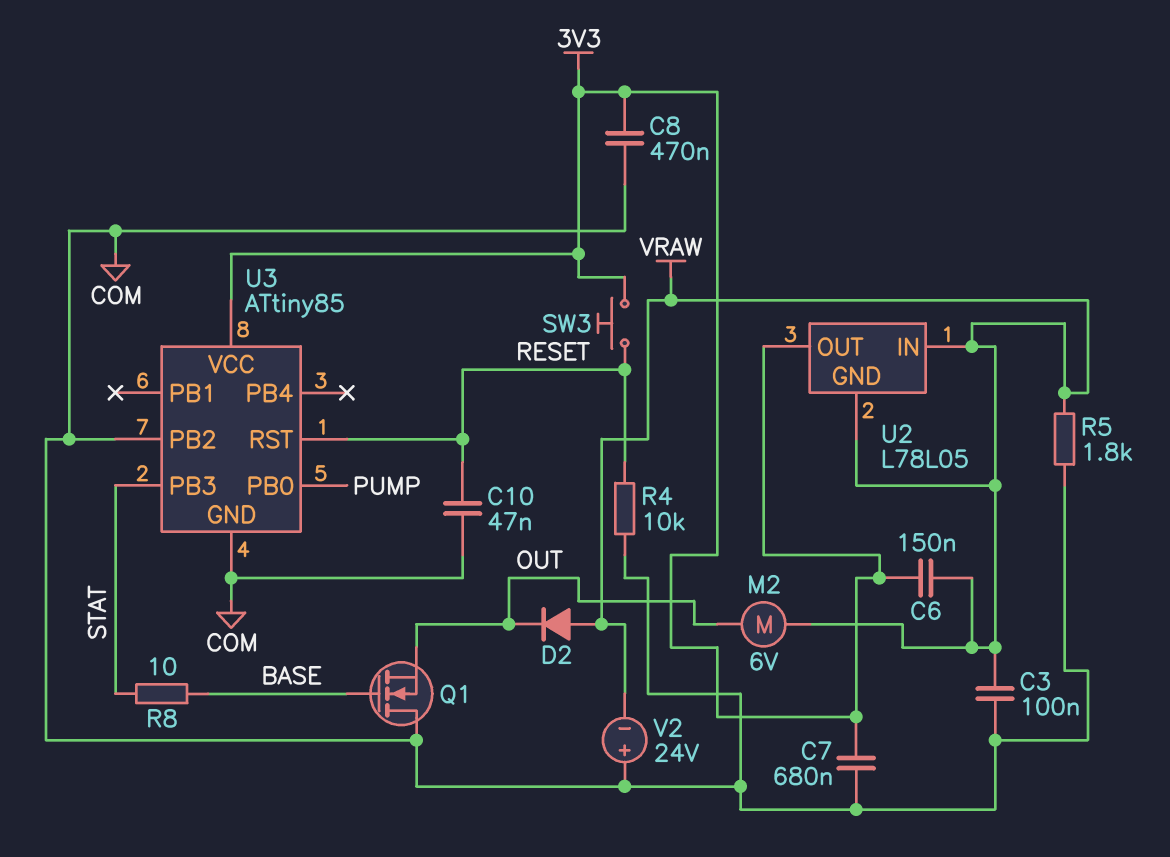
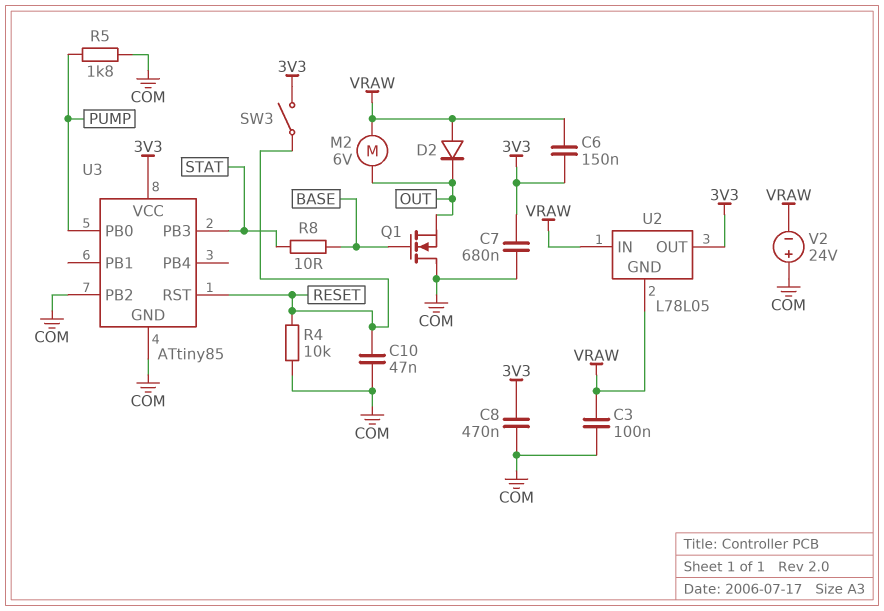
R5: 1.8k (COM, VRAW) -> 1.8k (COM, PUMP)
SW3: button (3V3, RESET) -> switch (3V3, RESET)

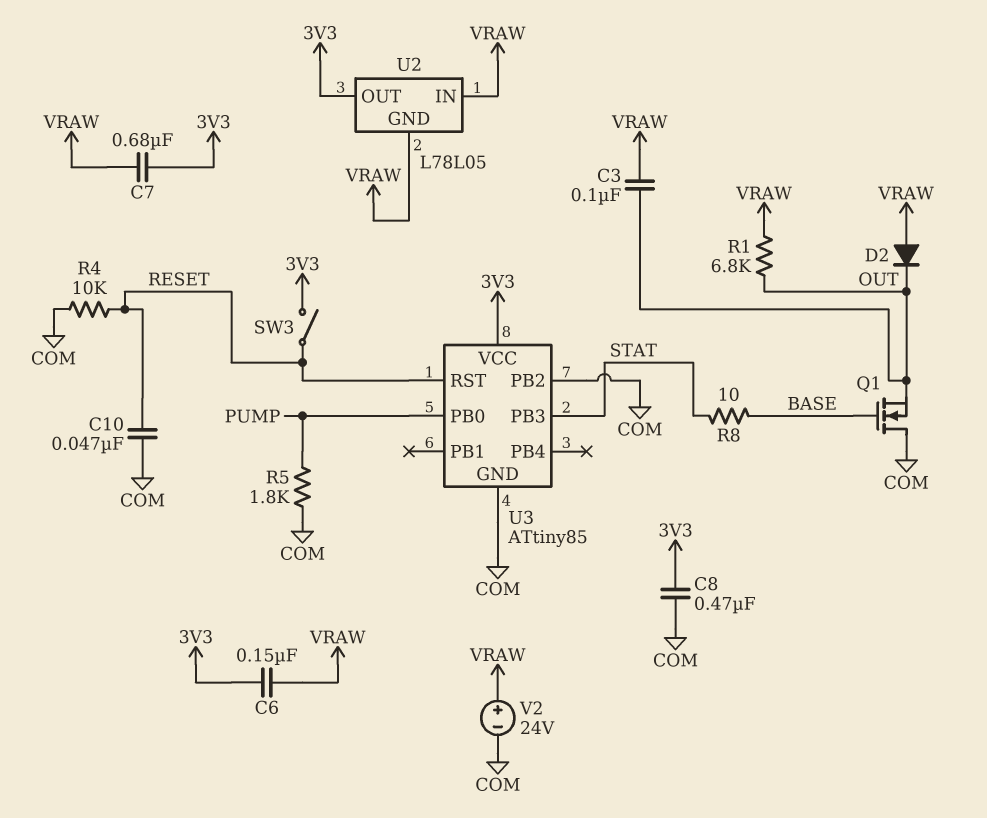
C3: 100nF (COM, VRAW) -> 100nF (OUT, VRAW)
C7: 680nF (3V3, COM) -> 680nF (3V3, VRAW)
M2: motor 6V (OUT, VRAW) -> none
R1: none -> 6.8k (OUT, VRAW)
V2: 24V (plus COM, minus VRAW) -> 24V (plus VRAW, minus COM)

